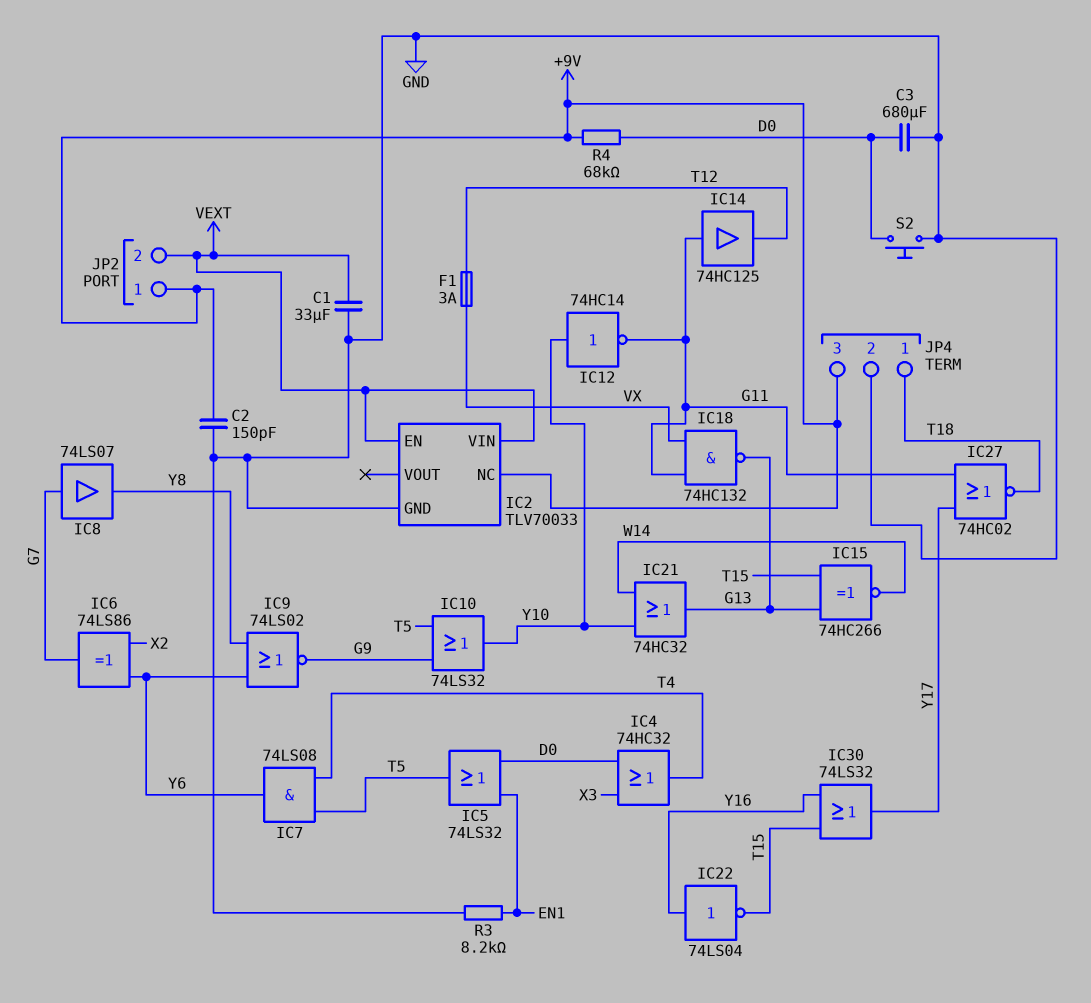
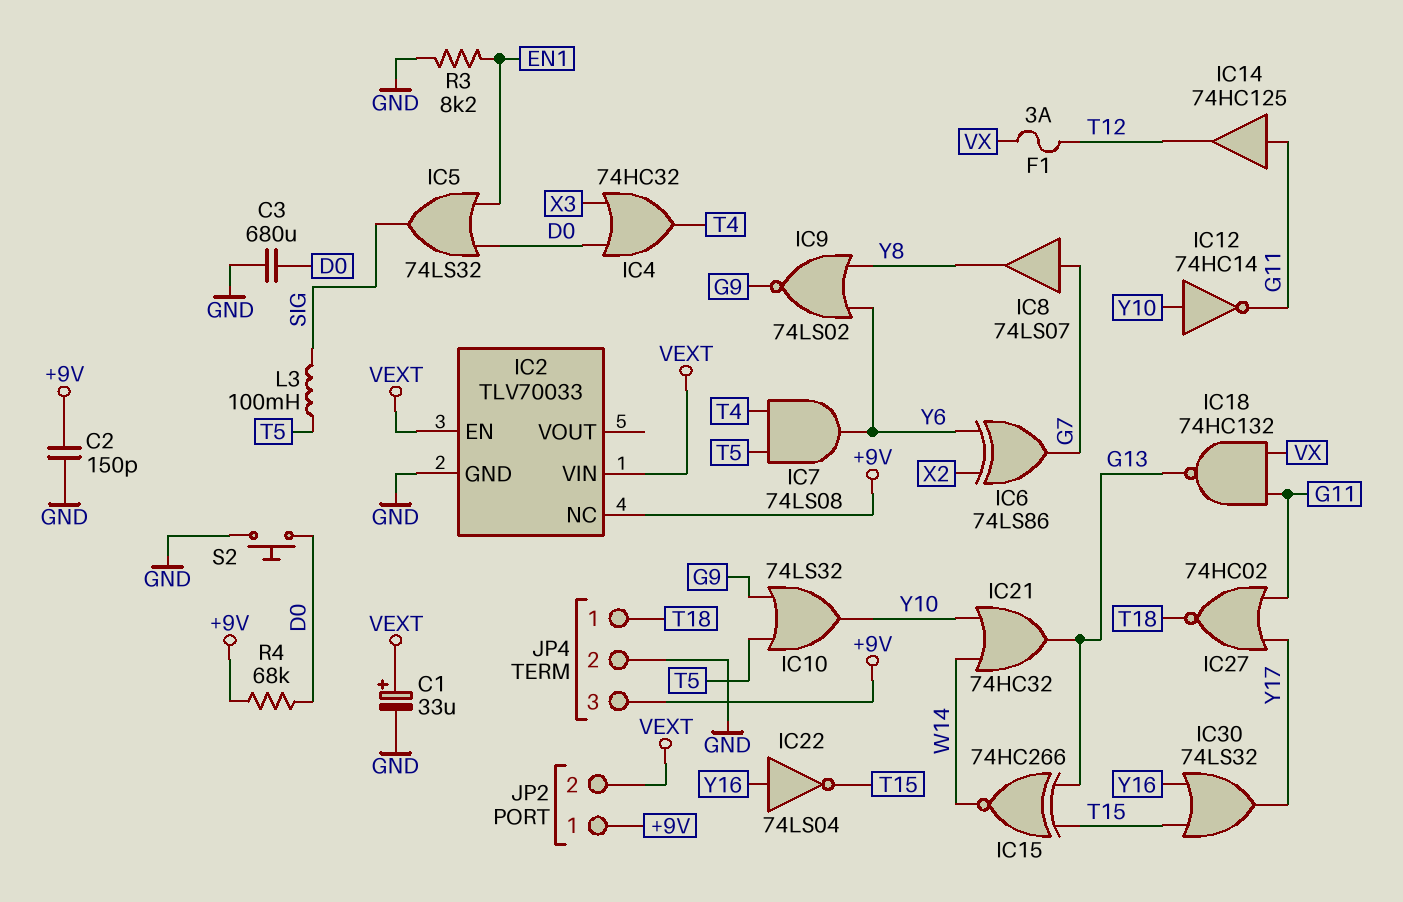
C1: 33uF (GND, VEXT) -> 33uF (plus VEXT, minus GND)
IC5: OR 74LS32 (in D0, in EN1, out T5) -> OR 74LS32 (in D0, in EN1, out SIG)
L3: none -> 100mH (SIG, T5)

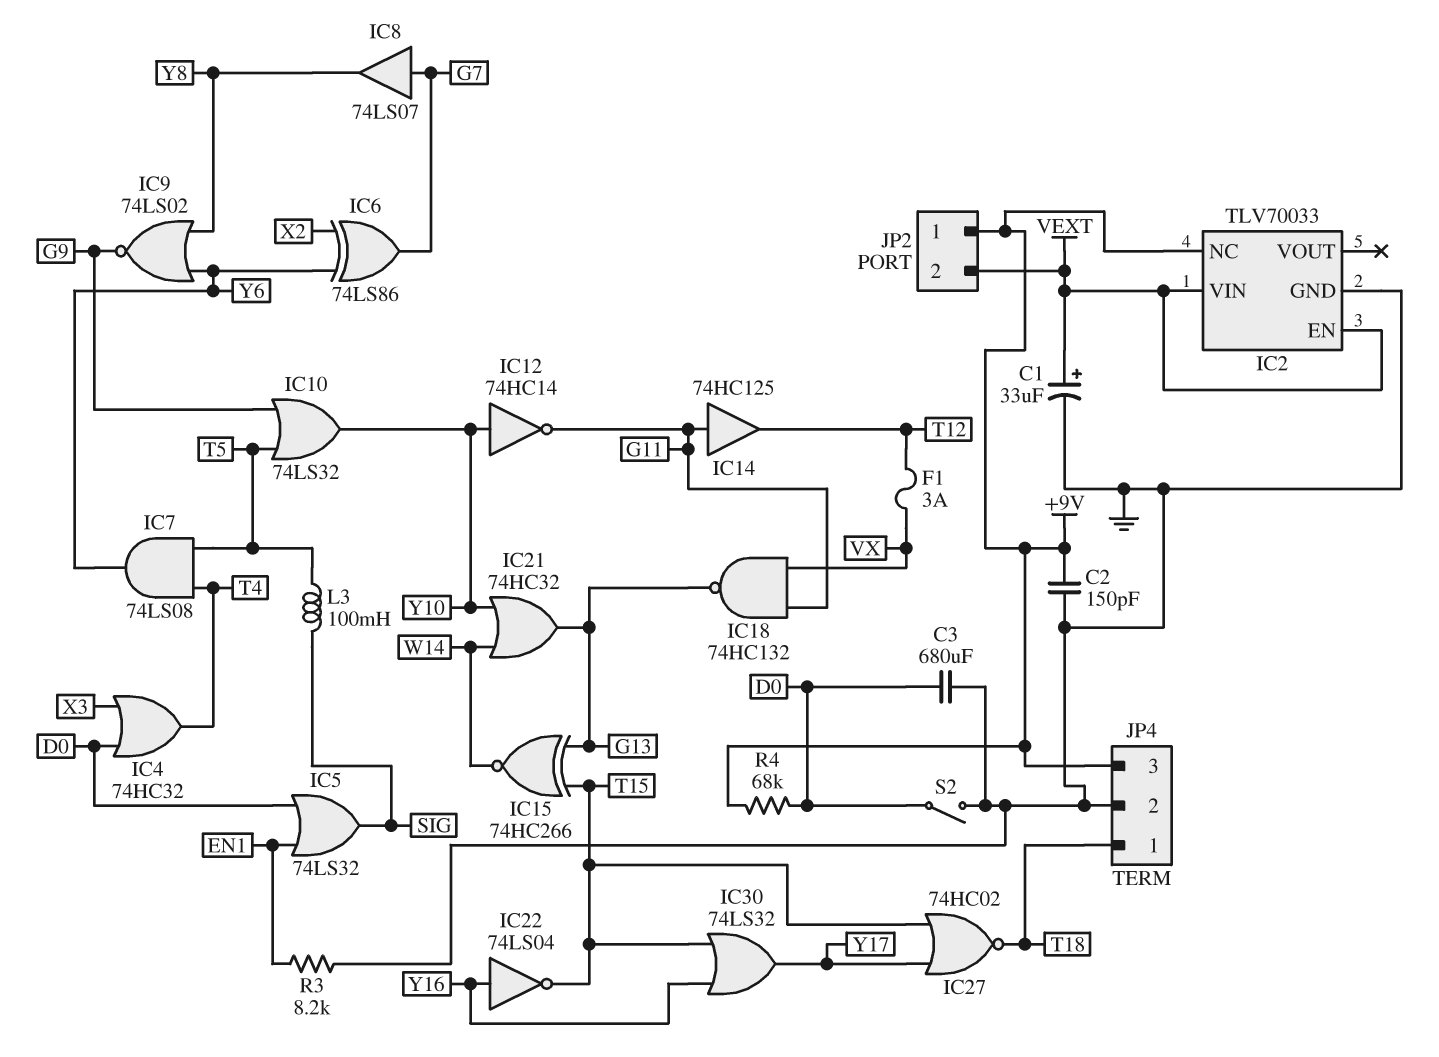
IC27: NOR 74HC02 (in G11, in Y17, out T18) -> NOR 74HC02 (in T15, in Y17, out T18)
S2: button (D0, GND) -> switch (D0, GND)

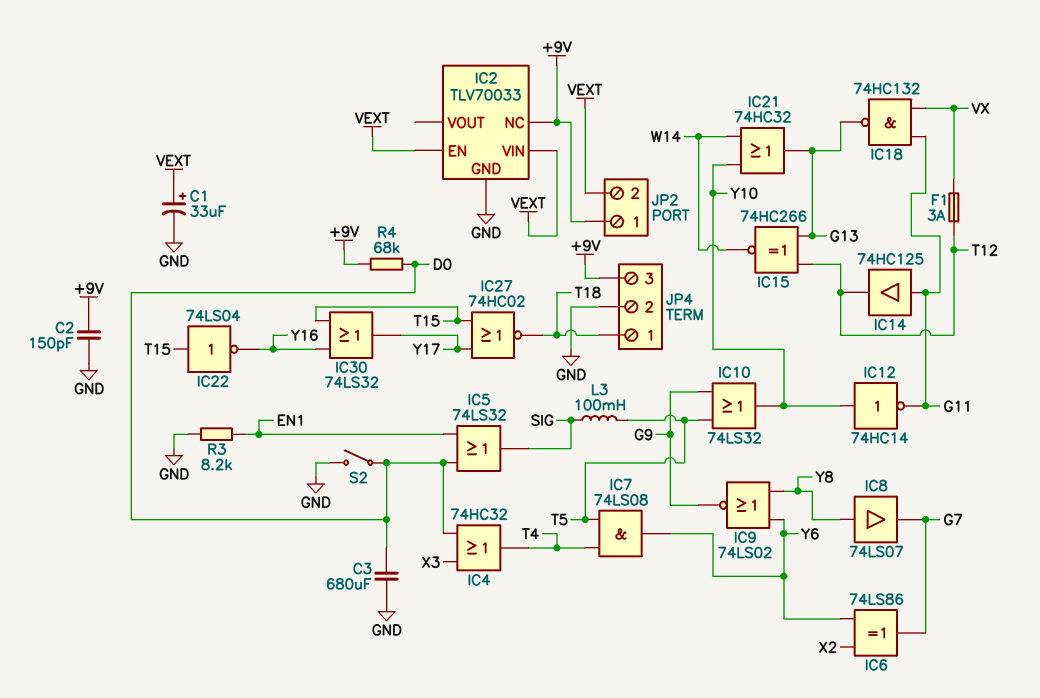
IC8: buffer 74LS07 (in G7, out Y8) -> buffer 74LS07 (in Y8, out G7)
IC15: XNOR 74HC266 (in G13, in T15, out W14) -> XNOR 74HC266 (in G13, in T12, out W14)
IC22: NOT 74LS04 (in Y16, out T15) -> NOT 74LS04 (in T15, out Y16)

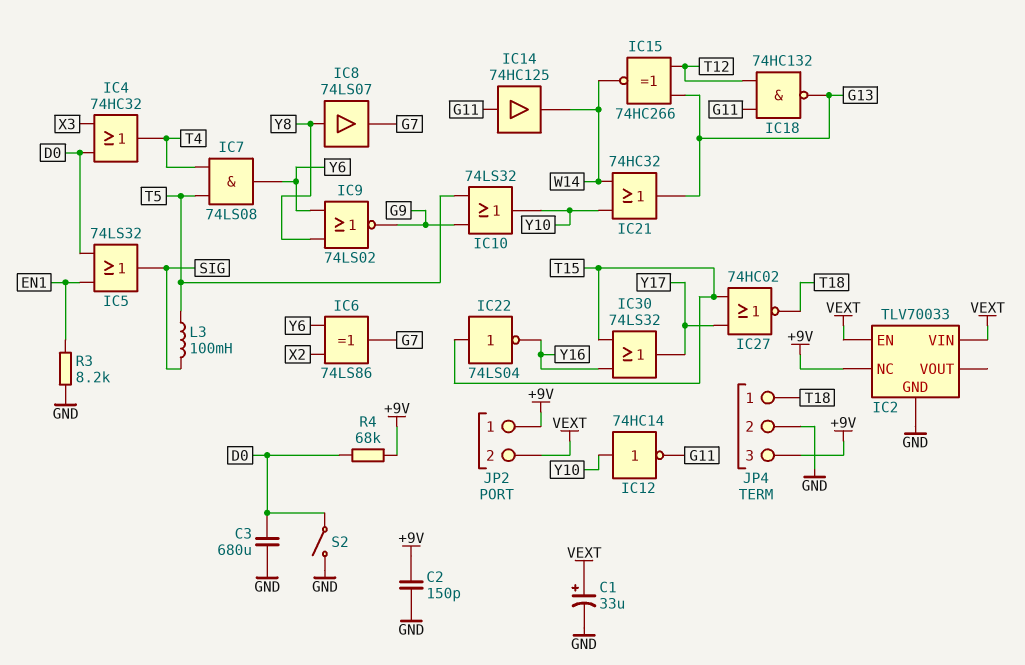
F1: 3A (T12, VX) -> none
IC14: buffer 74HC125 (in G11, out T12) -> buffer 74HC125 (in G11, out W14)
IC18: NAND 74HC132 (in G11, in VX, out G13) -> NAND 74HC132 (in G11, in T12, out G13)

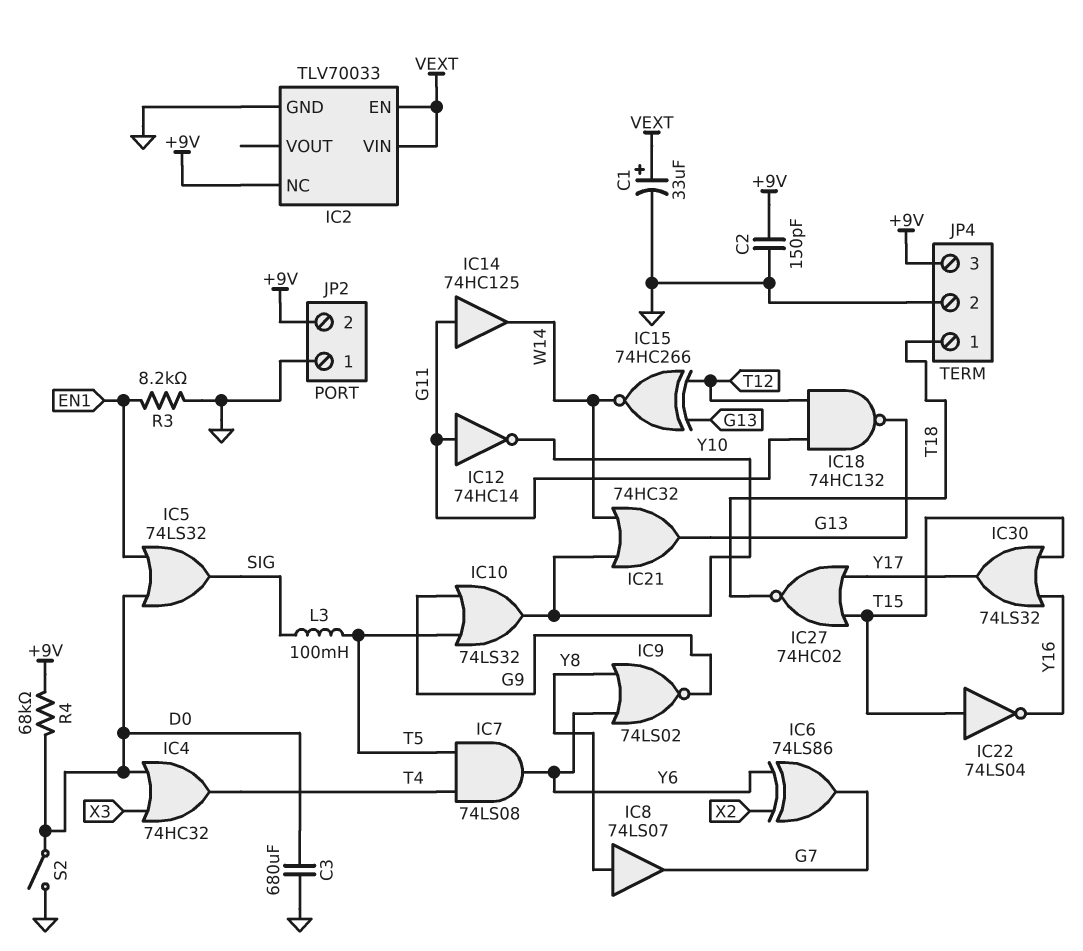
IC12: NOT 74HC14 (in Y10, out G11) -> NOT 74HC14 (in G11, out Y10)
JP2 pin 1: +9V -> GND
JP2 pin 2: VEXT -> +9V

